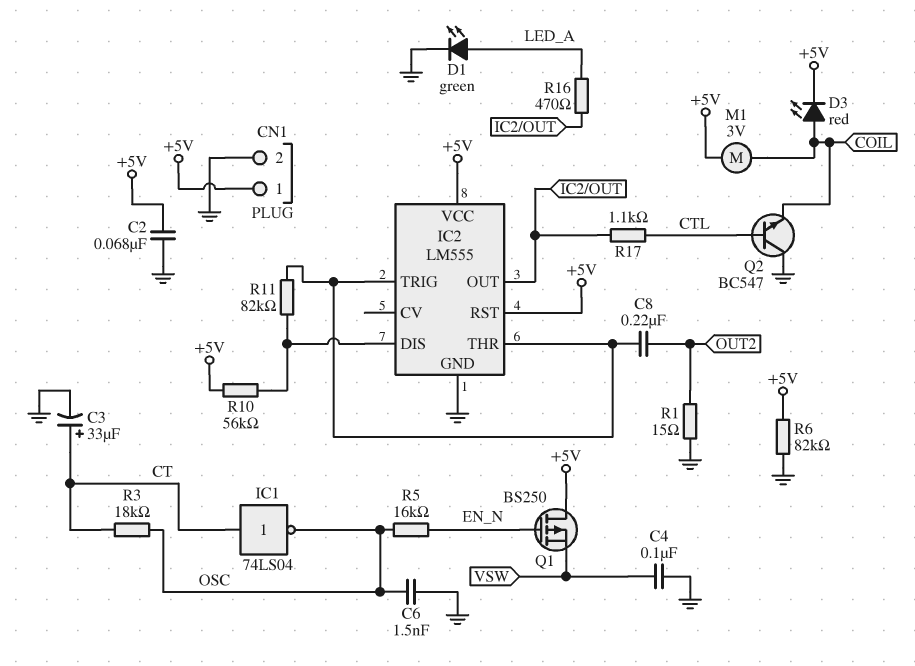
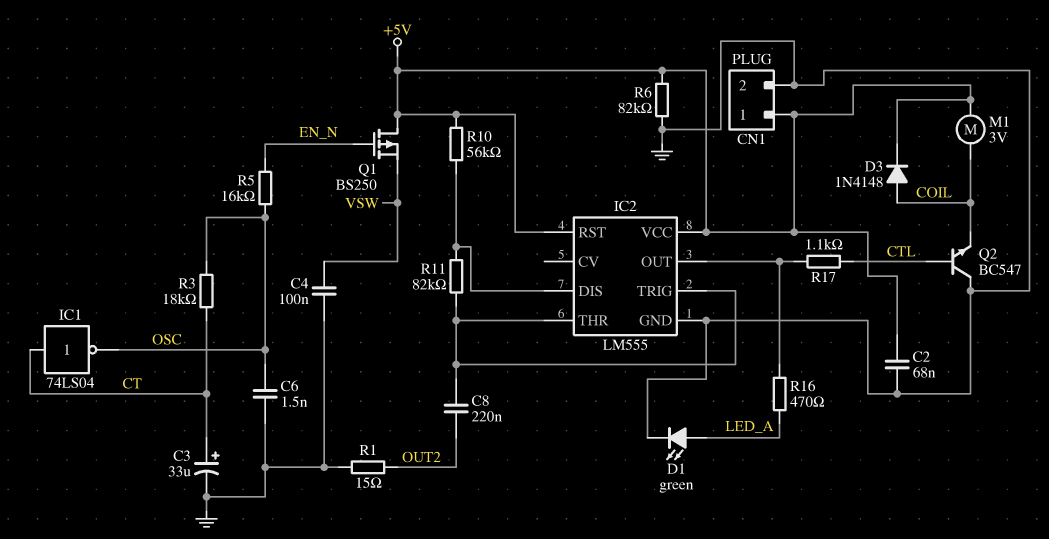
D3: LED red (A COIL, K +5V) -> diode 1N4148 (A COIL, K +5V)

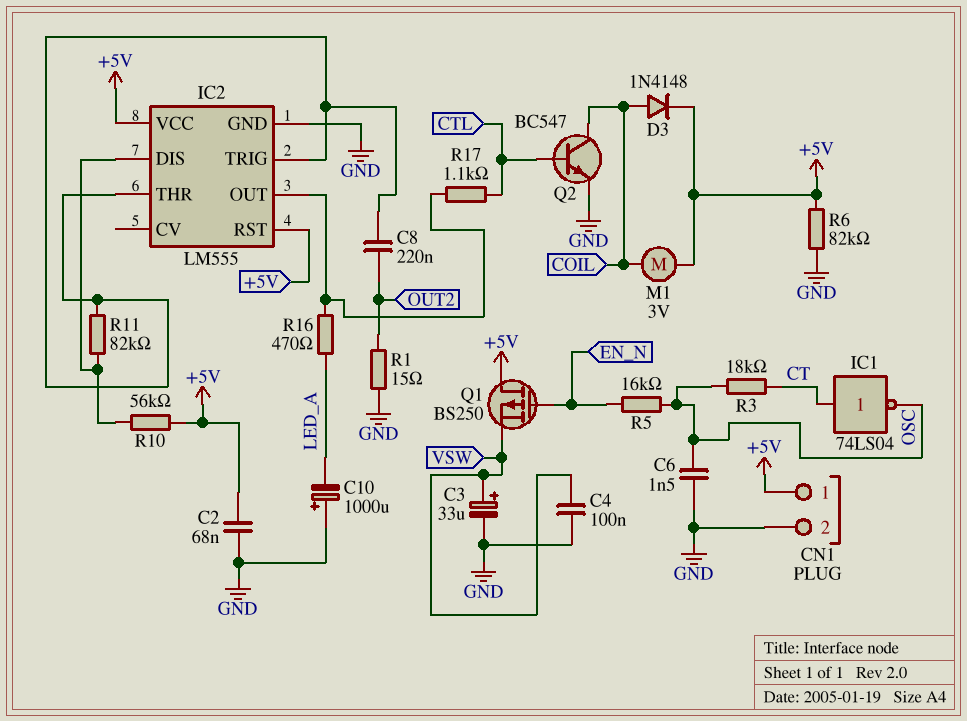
C3: 33uF (plus CT, minus GND) -> 33uF (plus VSW, minus GND)
C10: none -> 1000uF (plus GND, minus LED_A)
D1: LED green (A LED_A, K GND) -> none
Q2: NPN BC547 (B CTL, C GND, E COIL) -> NPN BC547 (B CTL, C COIL, E GND)

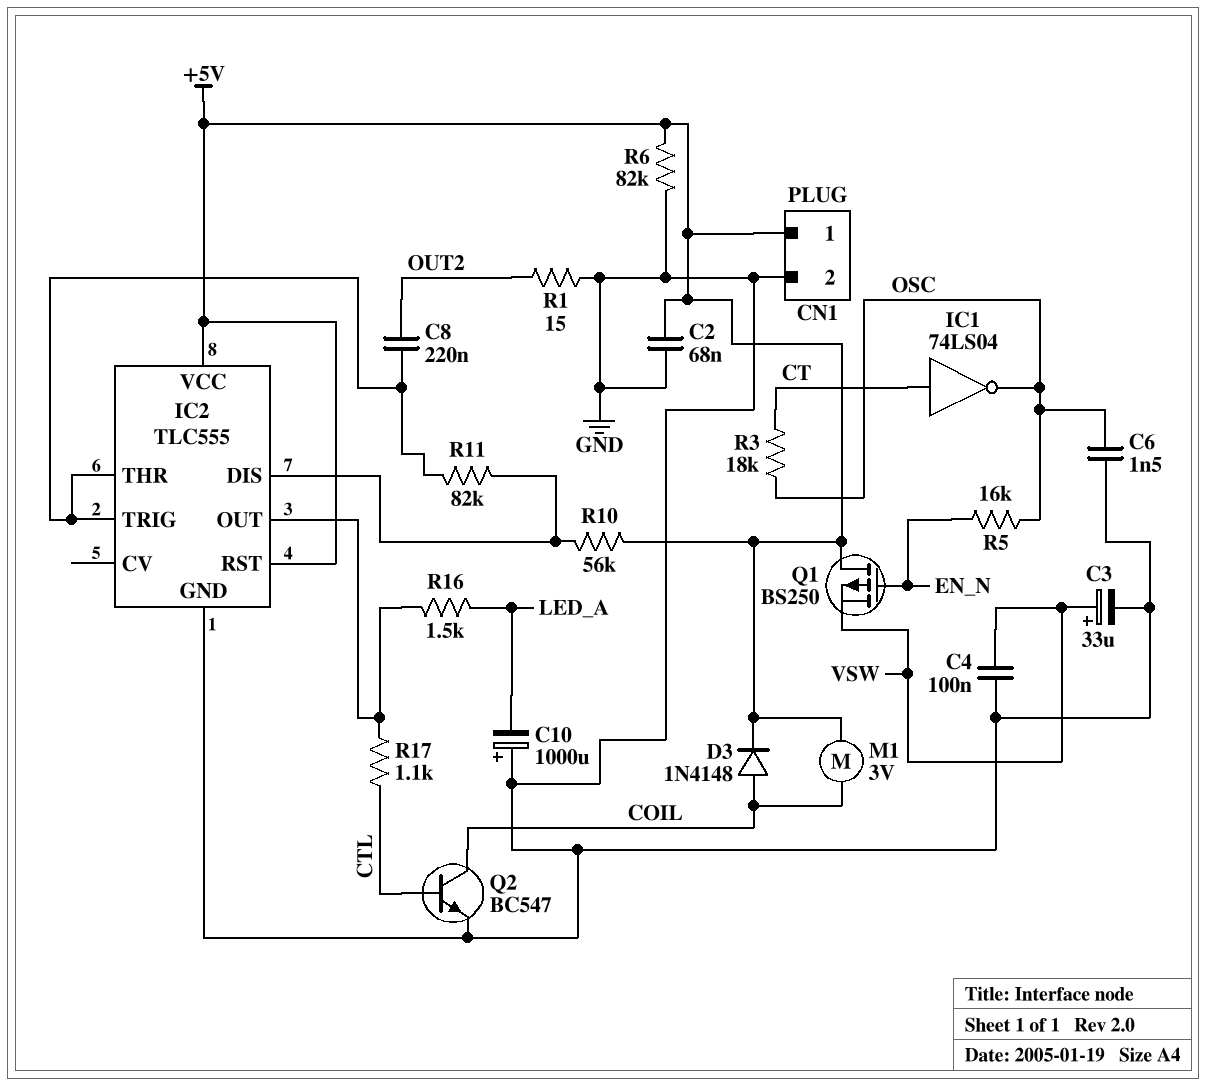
IC2: LM555 -> TLC555
R16: 470 (IC2/OUT, LED_A) -> 1.5k (IC2/OUT, LED_A)

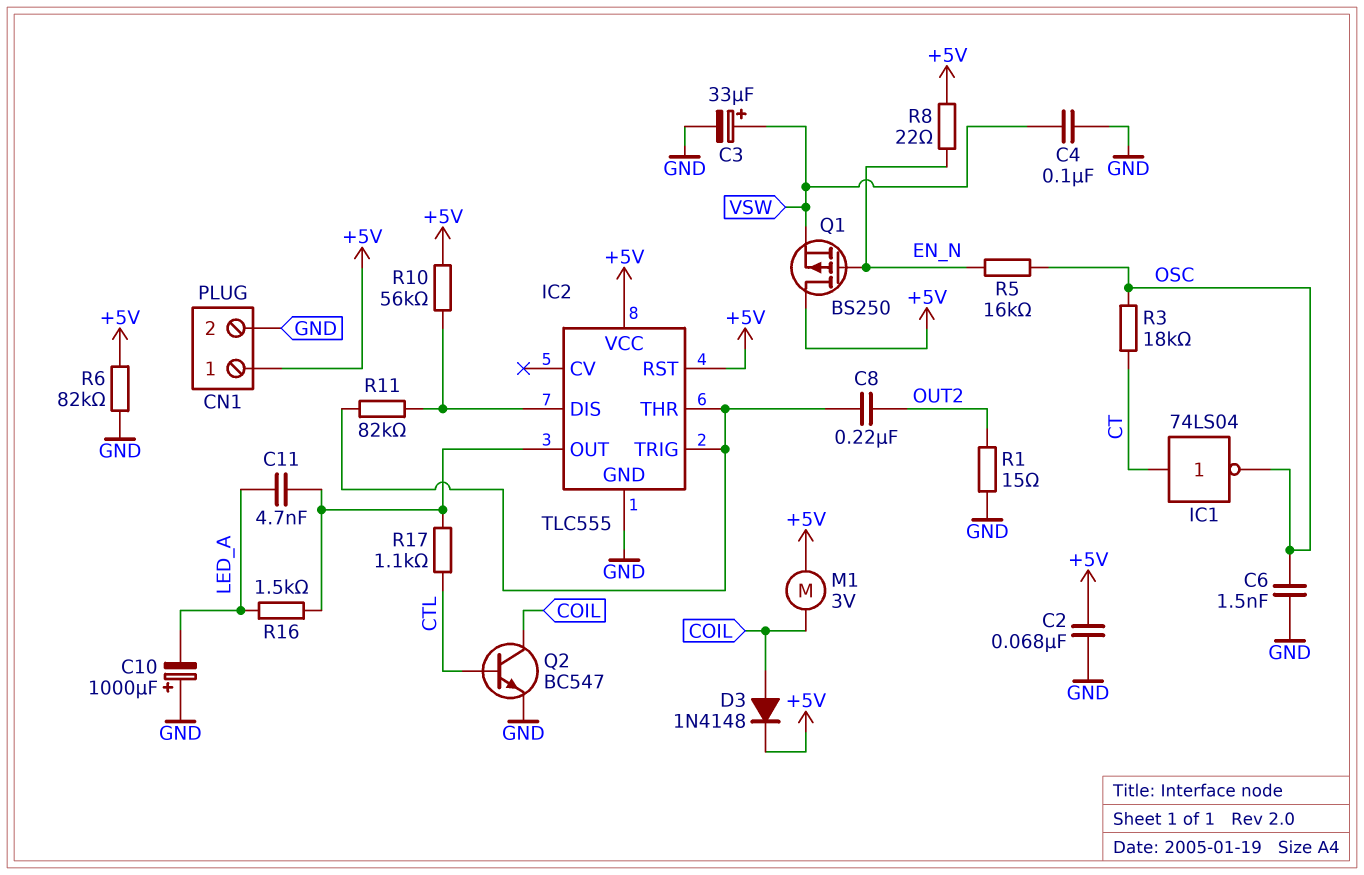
C11: none -> 4.7nF (IC2/OUT, LED_A)
R8: none -> 22 (+5V, EN_N)

